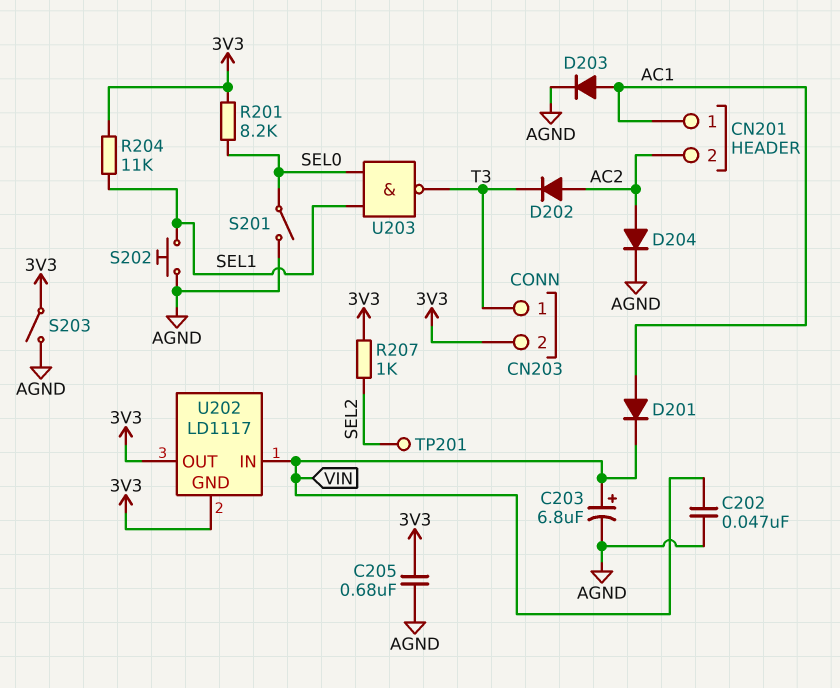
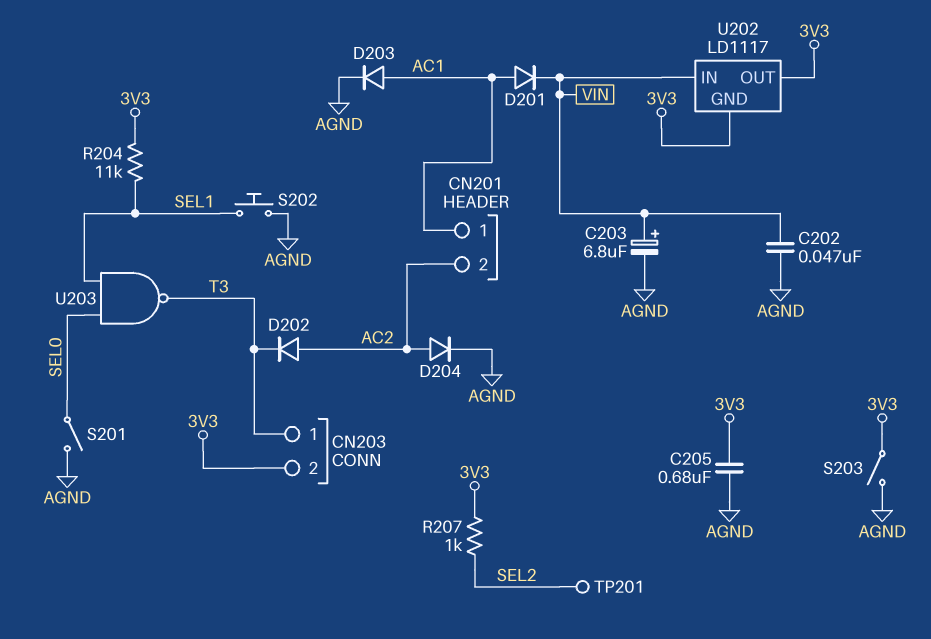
R201: 8.2k (3V3, SEL0) -> none

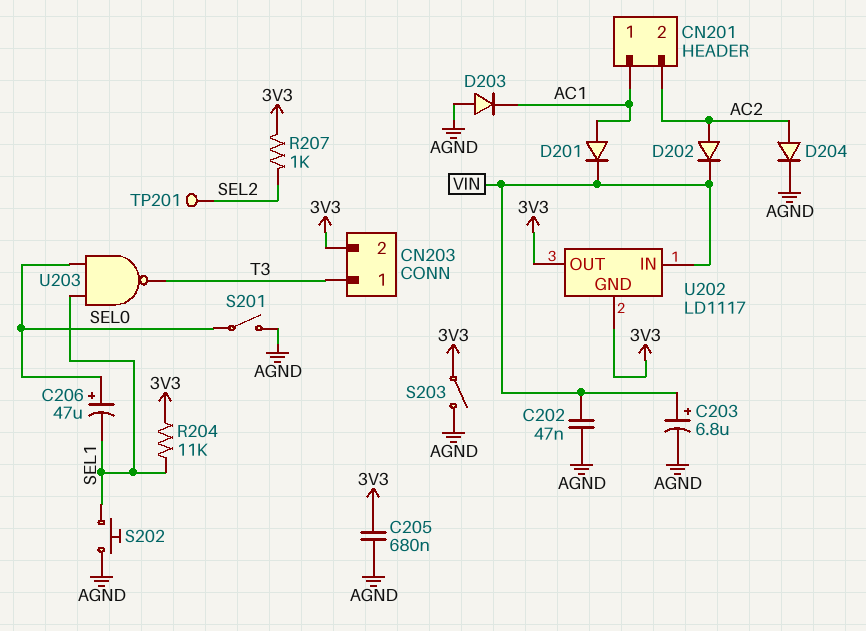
C206: none -> 47uF (plus SEL0, minus SEL1)
D202: diode (A AC2, K T3) -> diode (A AC2, K VIN)
D203: diode (A AC1, K AGND) -> diode (A AGND, K AC1)

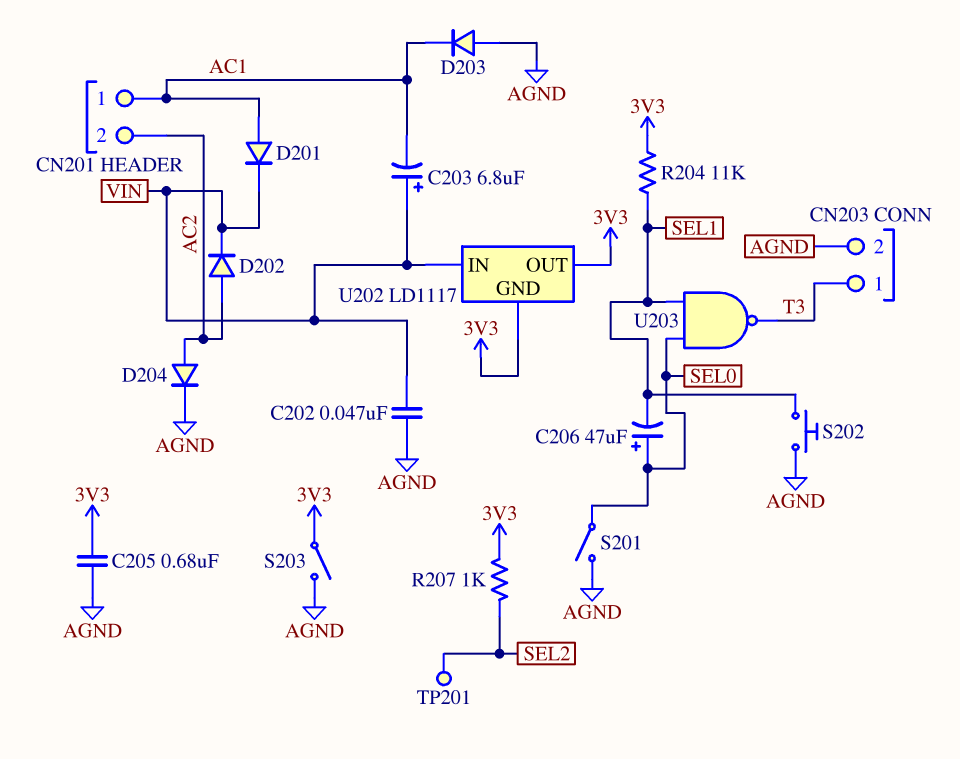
C203: 6.8uF (plus VIN, minus AGND) -> 6.8uF (plus VIN, minus AC1)
CN203 pin 2: 3V3 -> AGND

